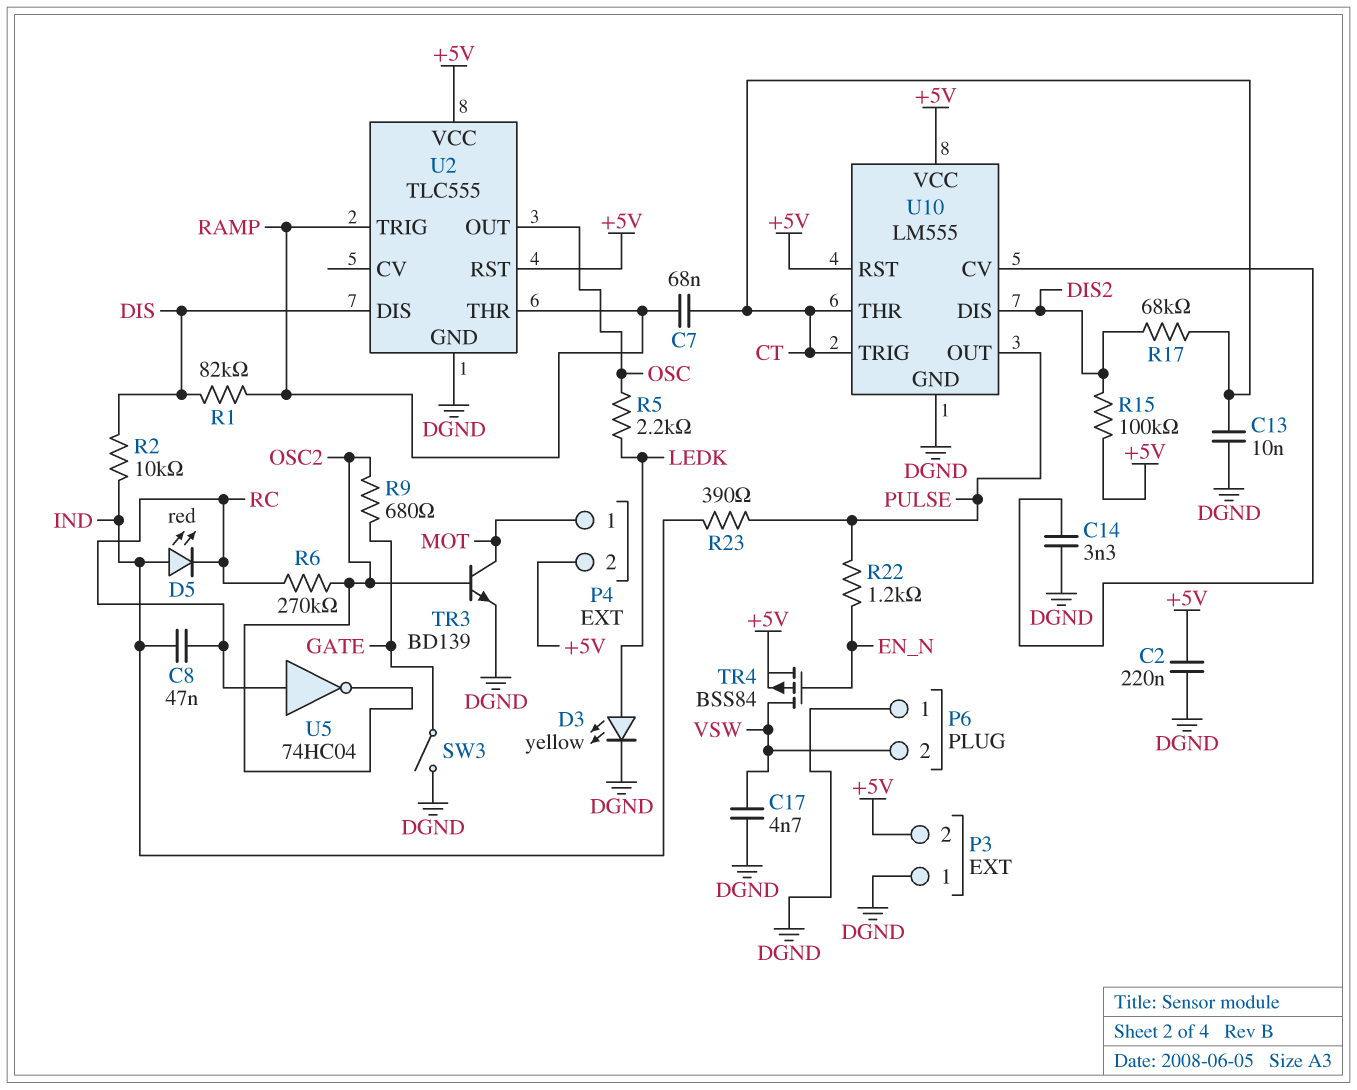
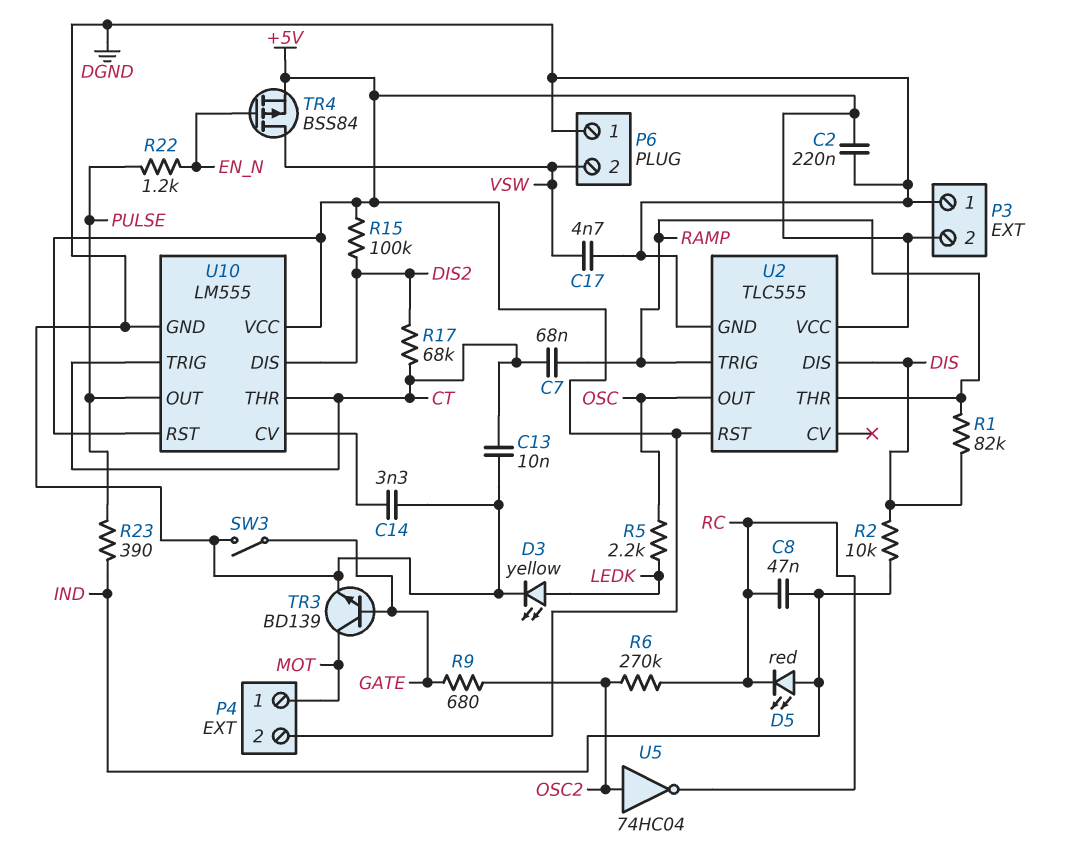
TR3: NPN BD139 (B OSC2, C MOT, E DGND) -> NPN BD139 (B GATE, C MOT, E DGND)
U5: NOT 74HC04 (in RC, out OSC2) -> NOT 74HC04 (in OSC2, out RC)

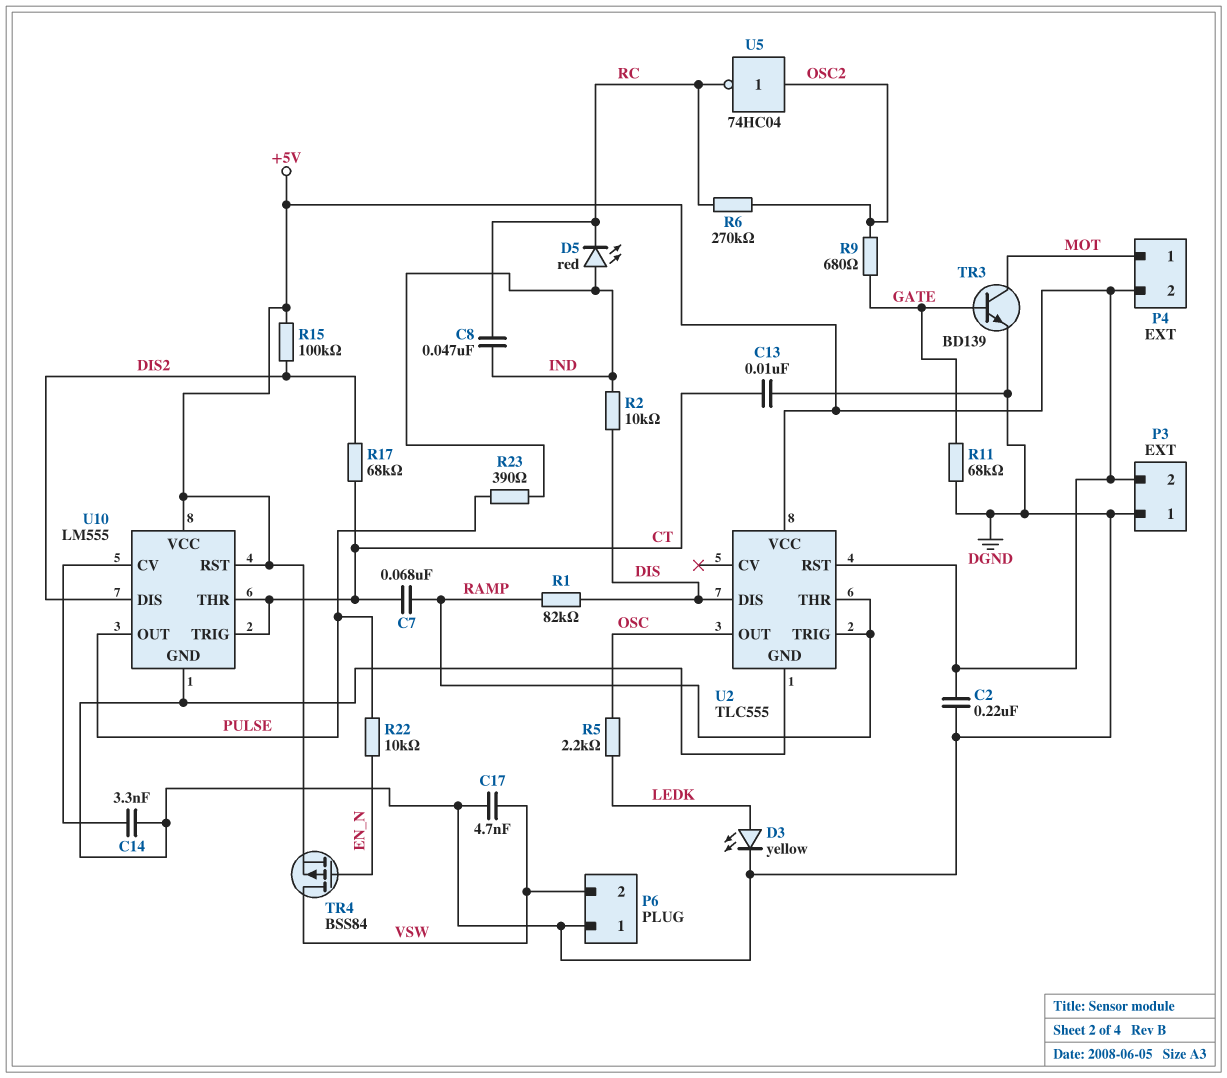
R11: none -> 68k (DGND, GATE)
R22: 1.2k (EN_N, PULSE) -> 10k (EN_N, PULSE)
SW3: switch (DGND, GATE) -> none

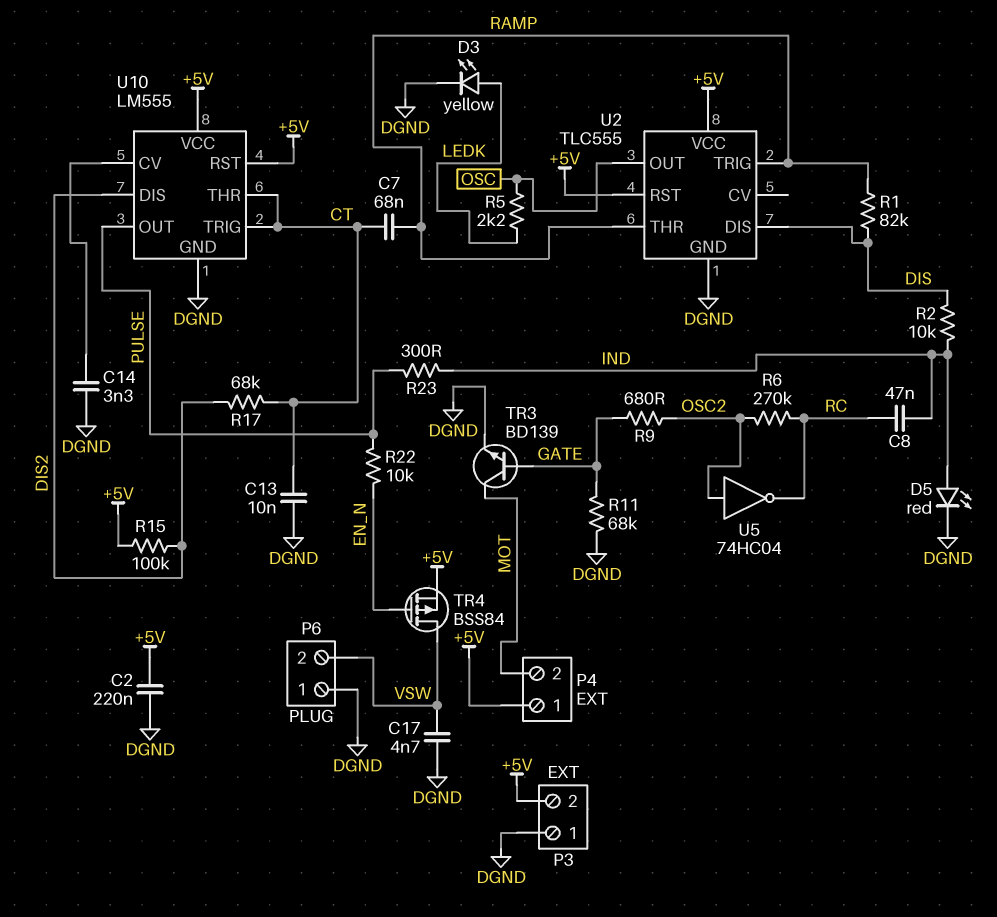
D5: LED red (A IND, K RC) -> LED red (A IND, K DGND)
P4 pin 1: MOT -> +5V
P4 pin 2: +5V -> MOT
R23: 390 (IND, PULSE) -> 300 (IND, PULSE)

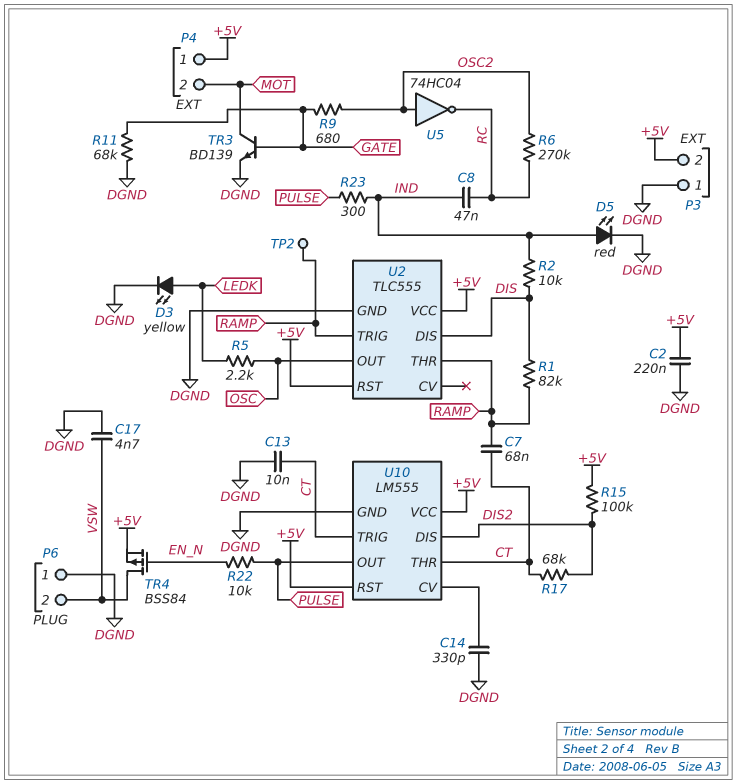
C14: 3.3nF (DGND, U10/CV) -> 330pF (DGND, U10/CV)
TP2: none -> test point (RAMP)

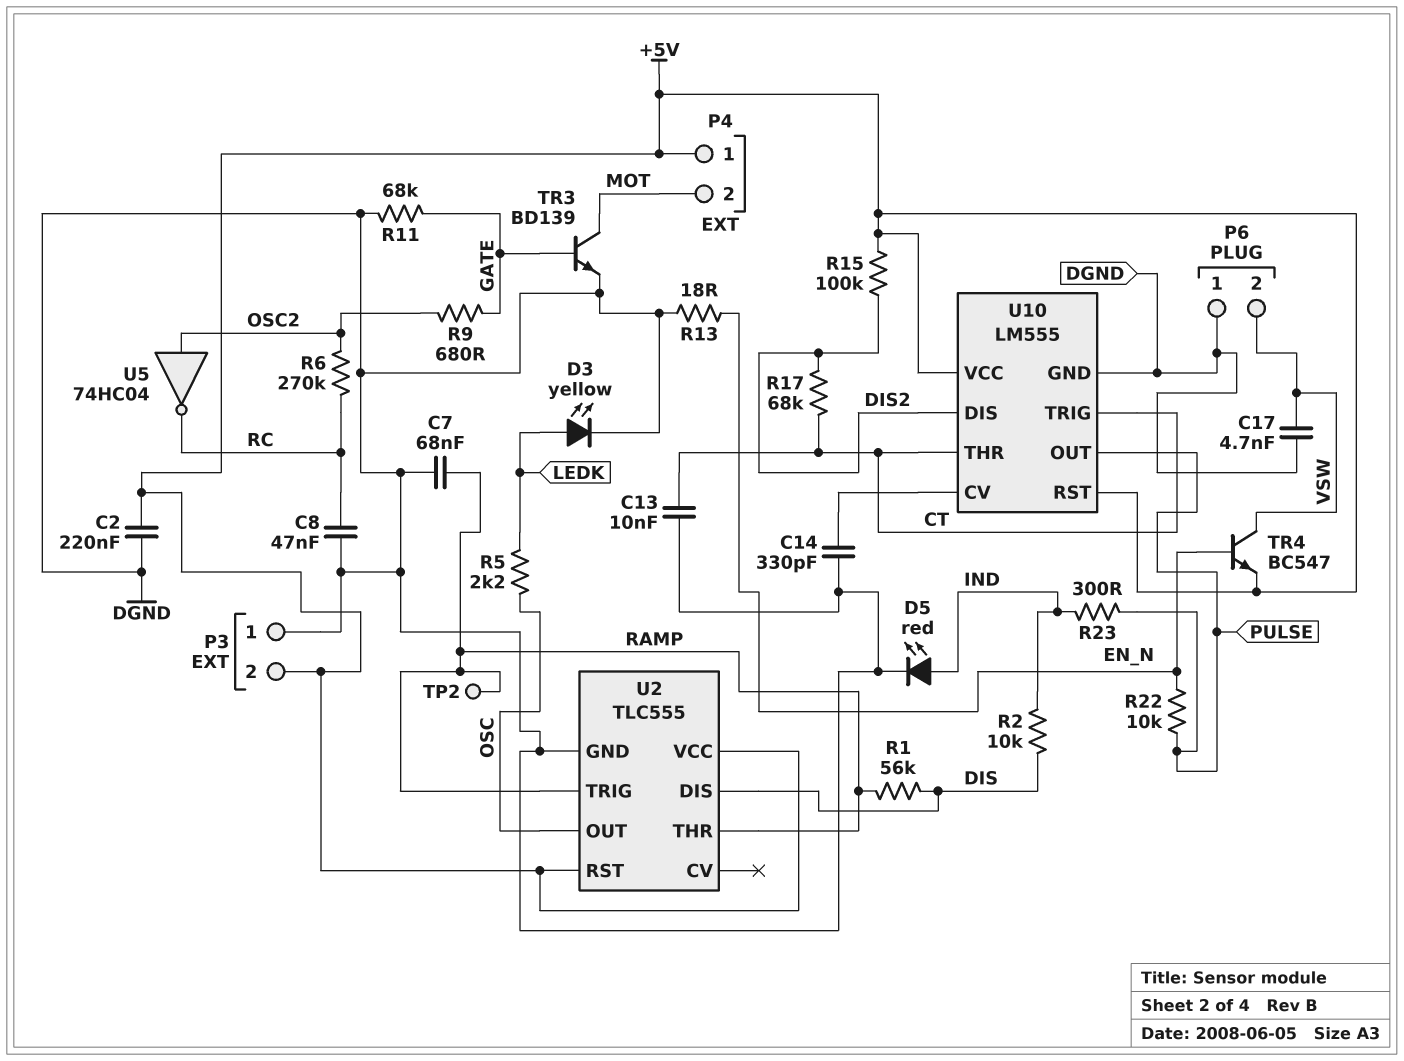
C7: 68nF (CT, RAMP) -> 68nF (DGND, RAMP)
C8: 47nF (IND, RC) -> 47nF (DGND, RC)
R1: 82k (DIS, RAMP) -> 56k (DIS, RAMP)
R13: none -> 18 (DGND, EN_N)
TR4: PMOS BSS84 (G EN_N, D VSW, S +5V) -> NPN BC547 (B EN_N, C VSW, E +5V)

